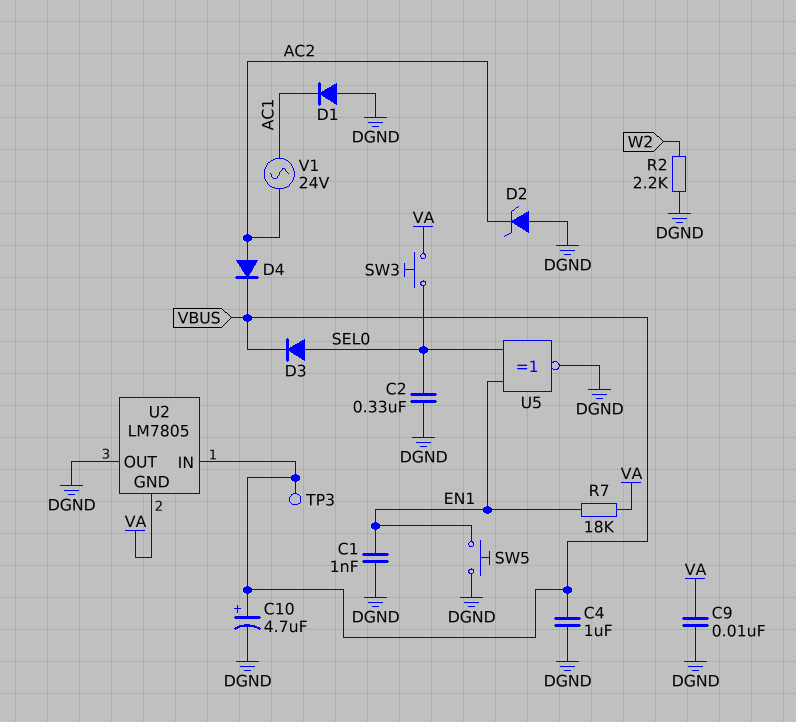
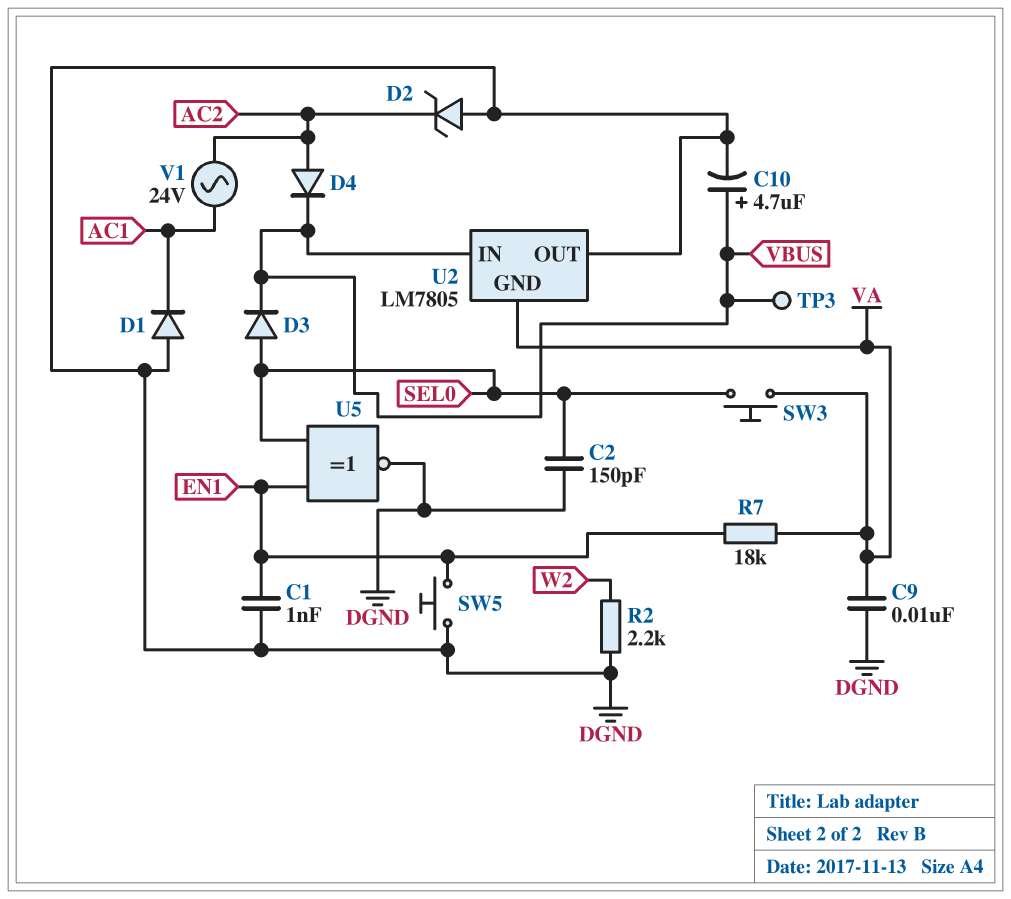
C2: 330nF (DGND, SEL0) -> 150pF (DGND, SEL0)
C4: 1uF (DGND, VBUS) -> none

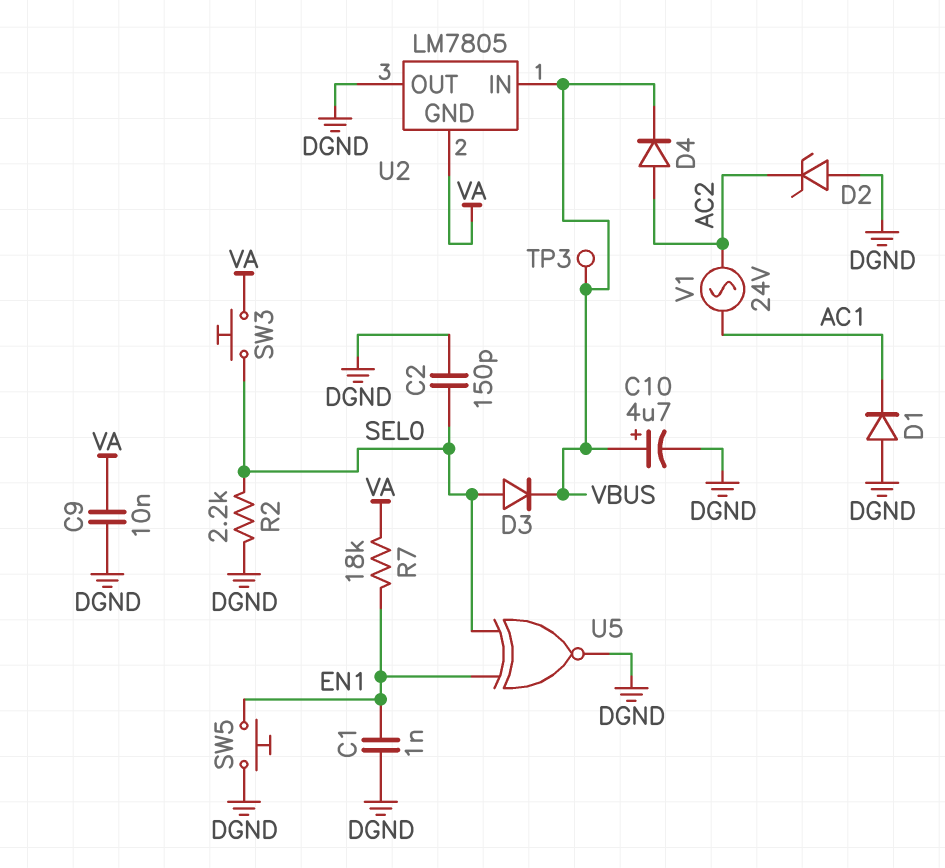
R2: 2.2k (DGND, W2) -> 2.2k (DGND, SEL0)

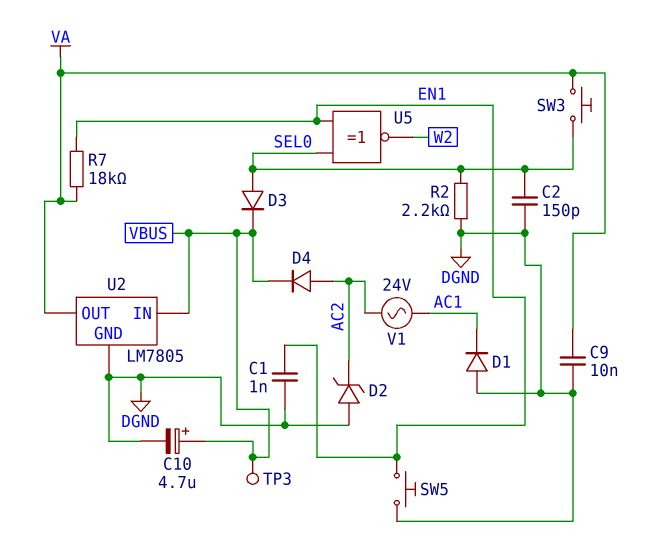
U2 pin GND: VA -> DGND
U2 pin OUT: DGND -> VA
U5: XNOR (in EN1, in SEL0, out DGND) -> XNOR (in EN1, in SEL0, out W2)

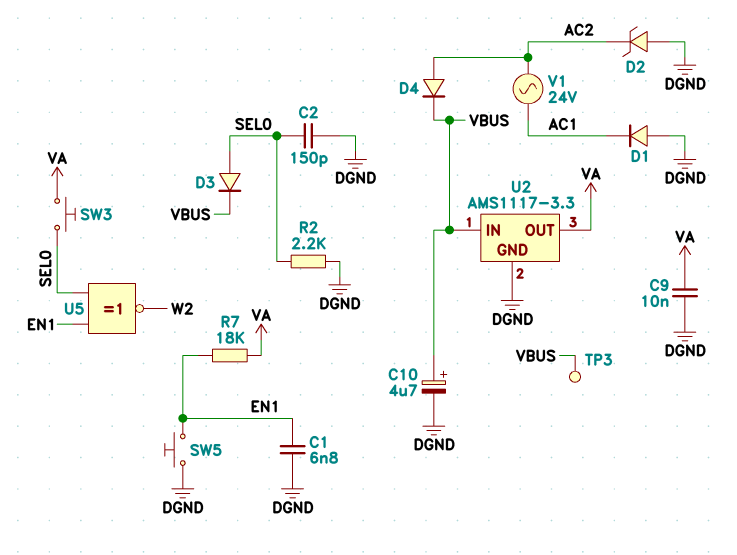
C1: 1nF (DGND, EN1) -> 6.8nF (DGND, EN1)
U2: LM7805 -> AMS1117-3.3

